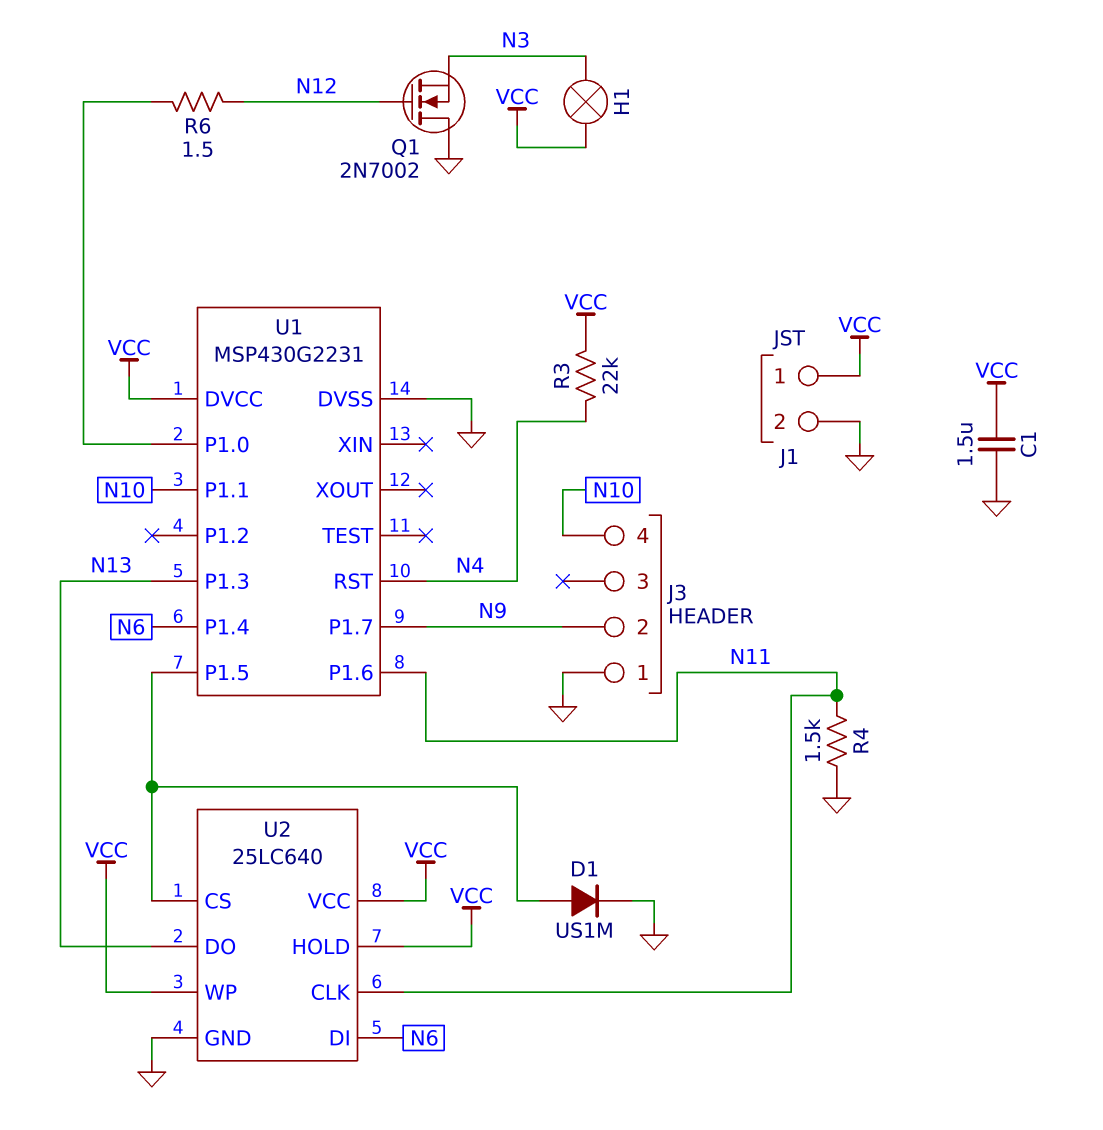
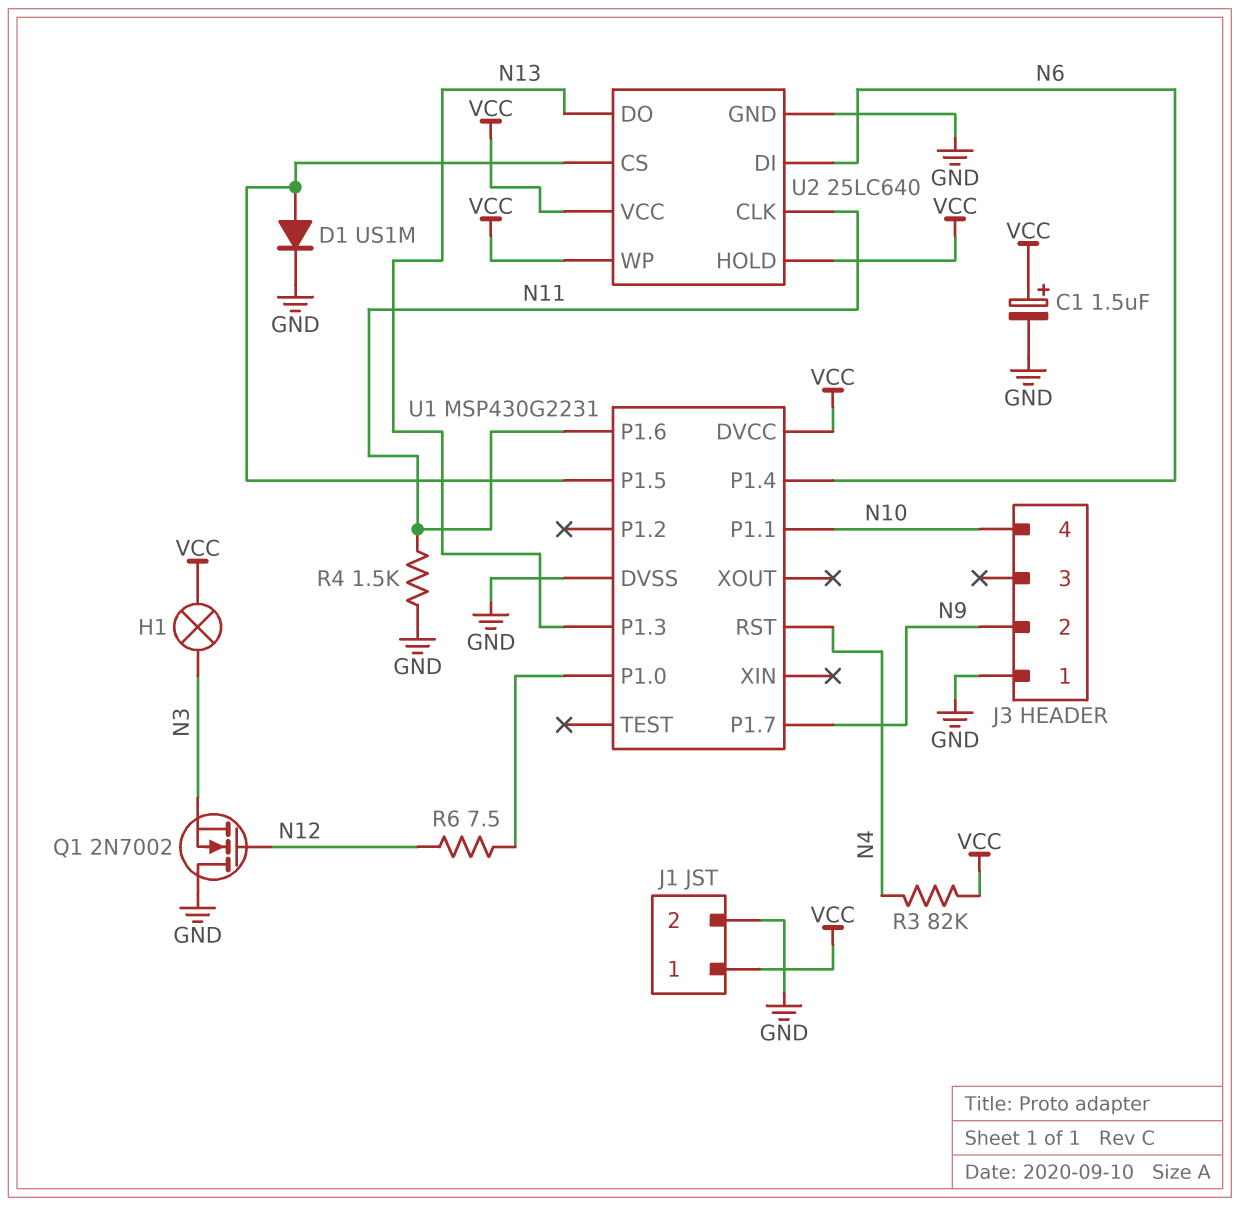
C1: 1.5uF (GND, VCC) -> 1.5uF (plus VCC, minus GND)
R3: 22k (N4, VCC) -> 82k (N4, VCC)
R6: 1.5 (N12, U1/P1.0) -> 7.5 (N12, U1/P1.0)

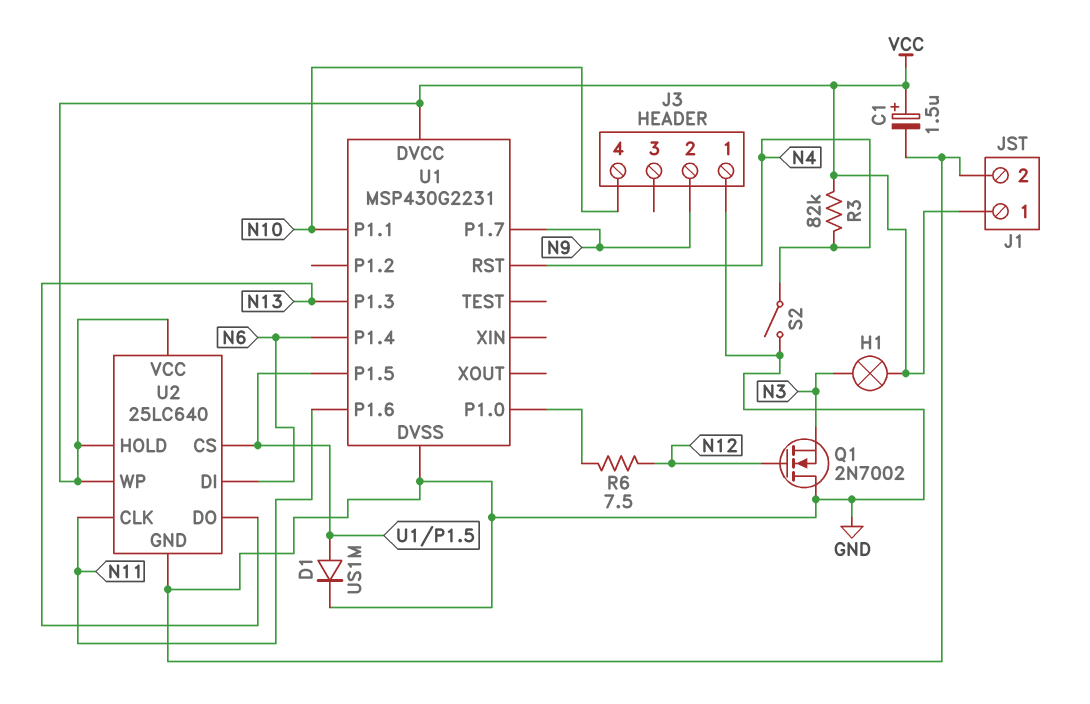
R4: 1.5k (GND, N11) -> none
S2: none -> switch (GND, N4)

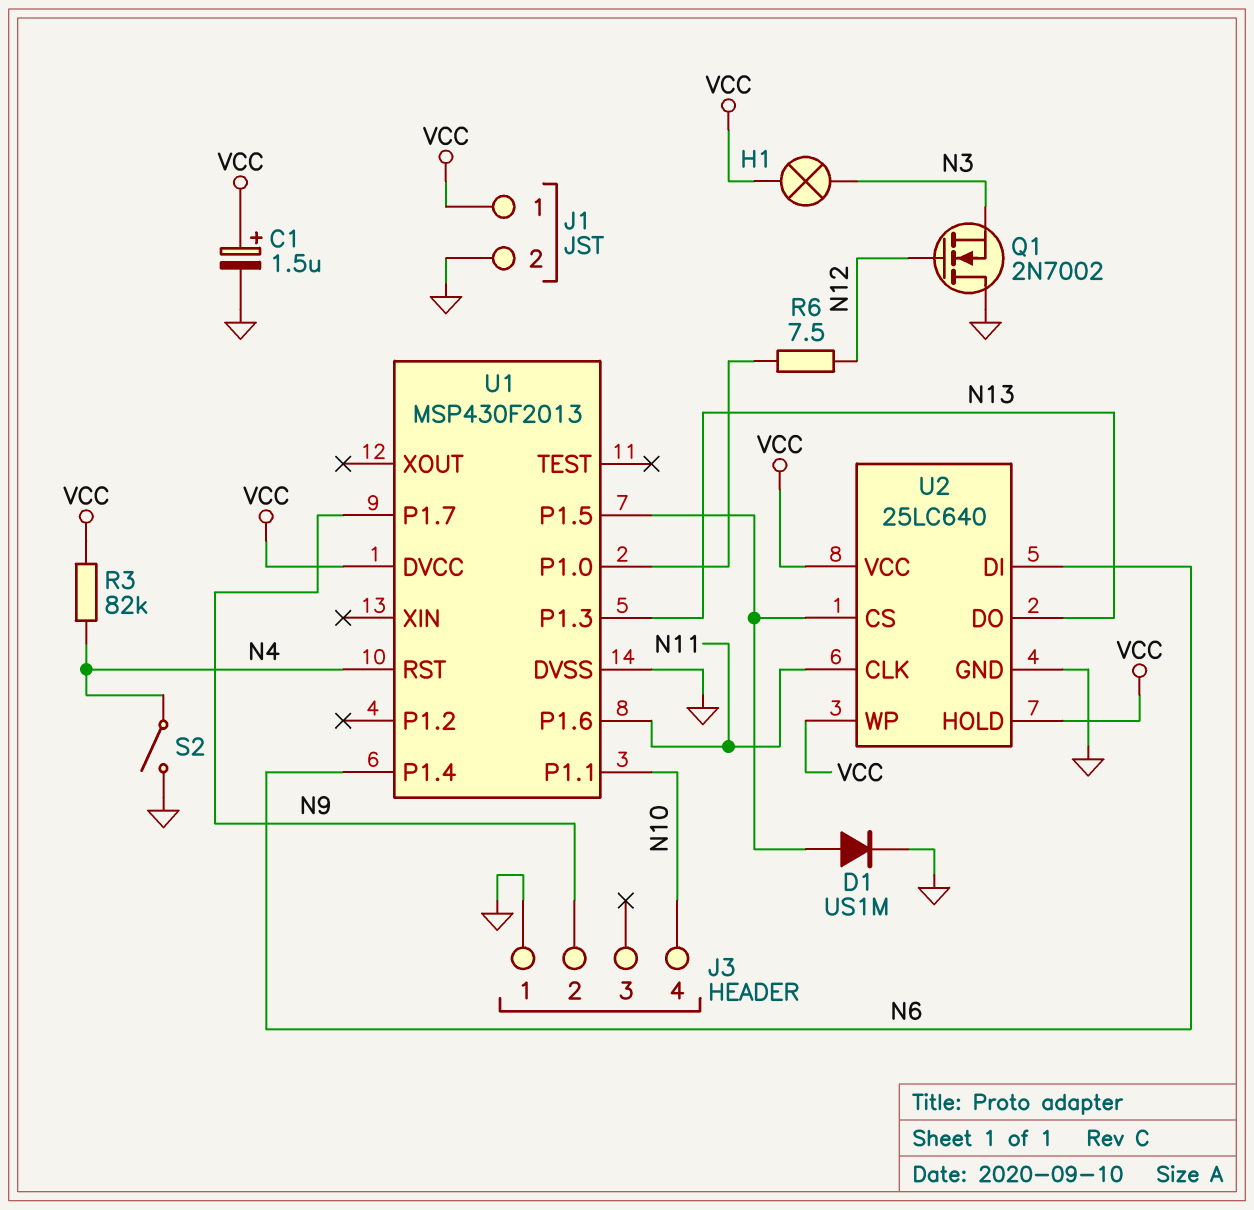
U1: MSP430G2231 -> MSP430F2013

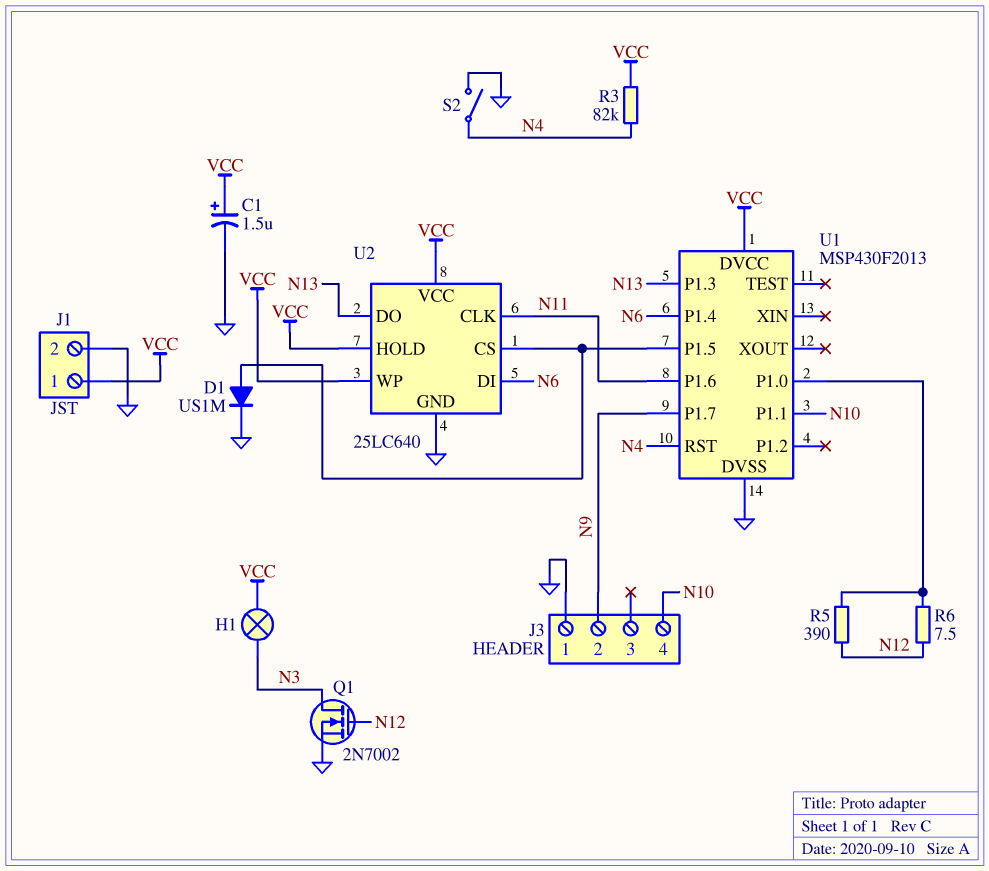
Q1: NMOS 2N7002 (G N12, D GND, S N3) -> NMOS 2N7002 (G N12, D N3, S GND)
R5: none -> 390 (N12, U1/P1.0)

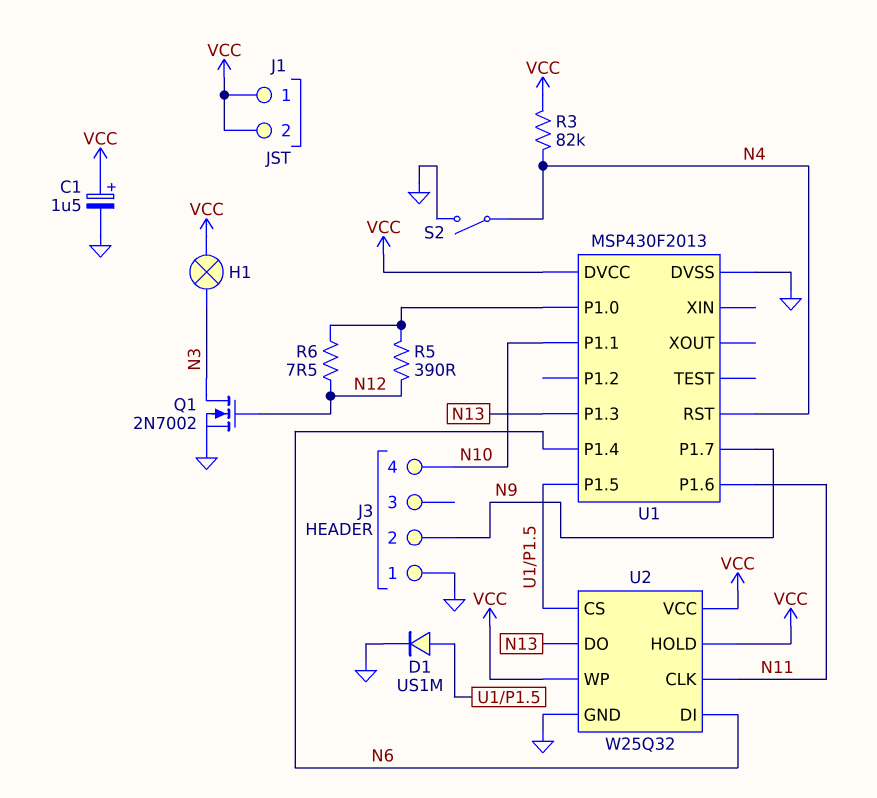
J1 pin 2: GND -> VCC
U2: 25LC640 -> W25Q32

